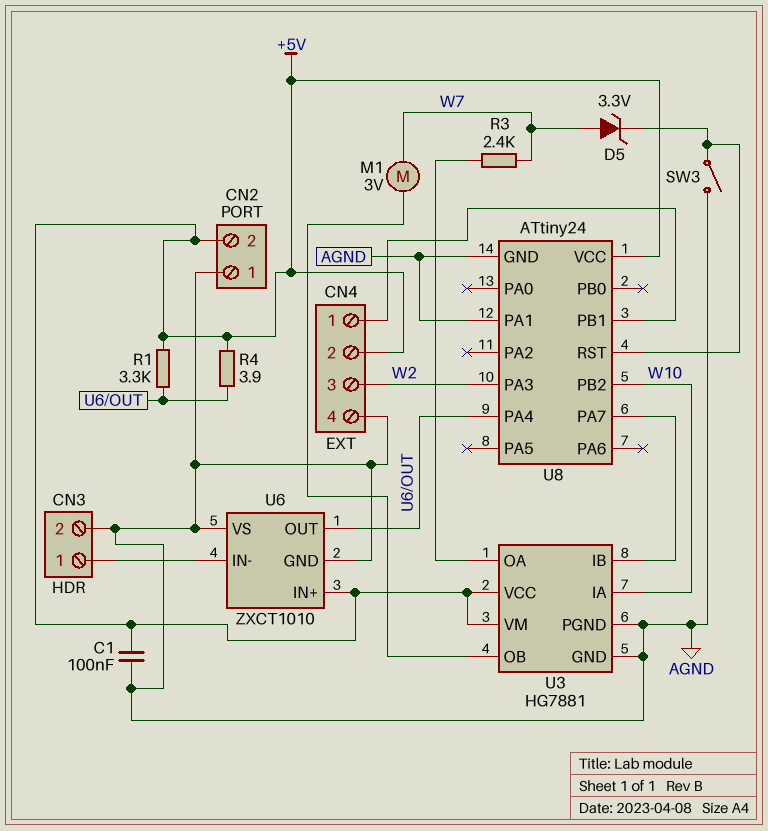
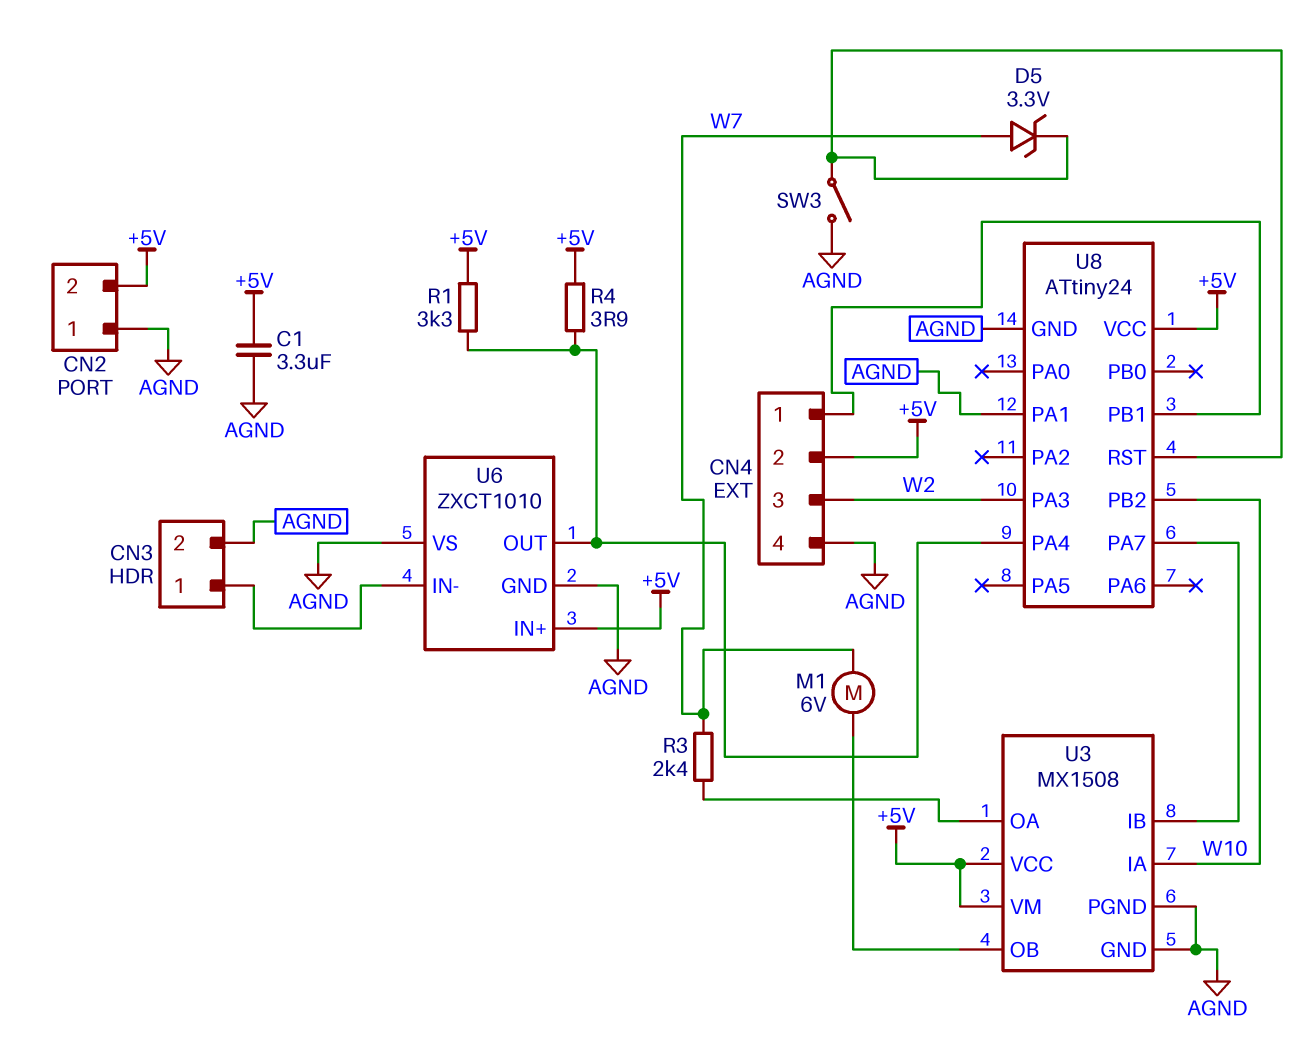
C1: 100nF (+5V, AGND) -> 3.3uF (+5V, AGND)
M1: motor 3V (U3/OB, W7) -> motor 6V (U3/OB, W7)
U3: HG7881 -> MX1508

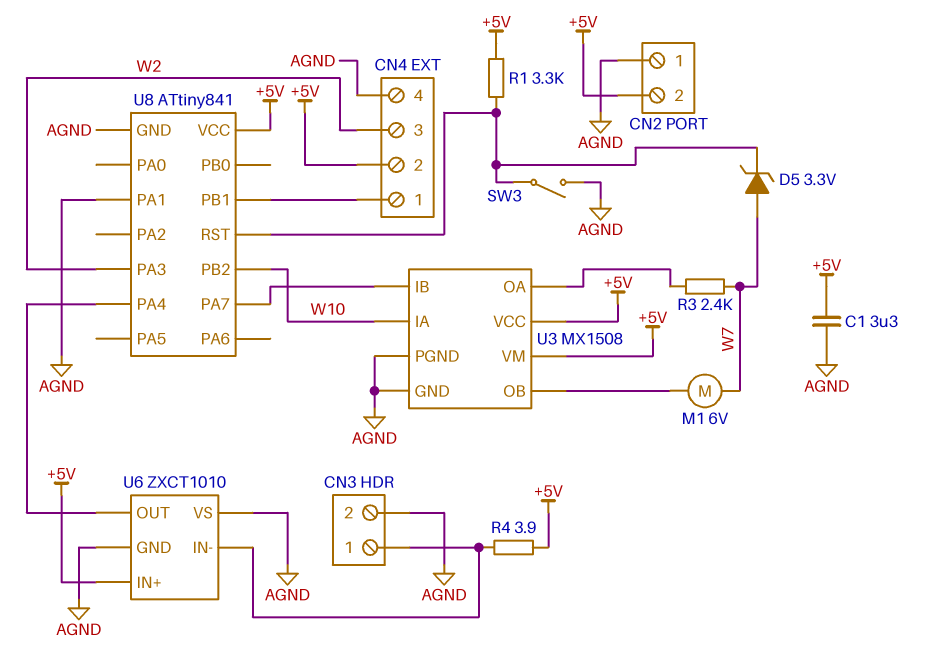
R1: 3.3k (+5V, U6/OUT) -> 3.3k (+5V, U8/RST)
R4: 3.9 (+5V, U6/OUT) -> 3.9 (+5V, CN3/1)
U8: ATtiny24 -> ATtiny841

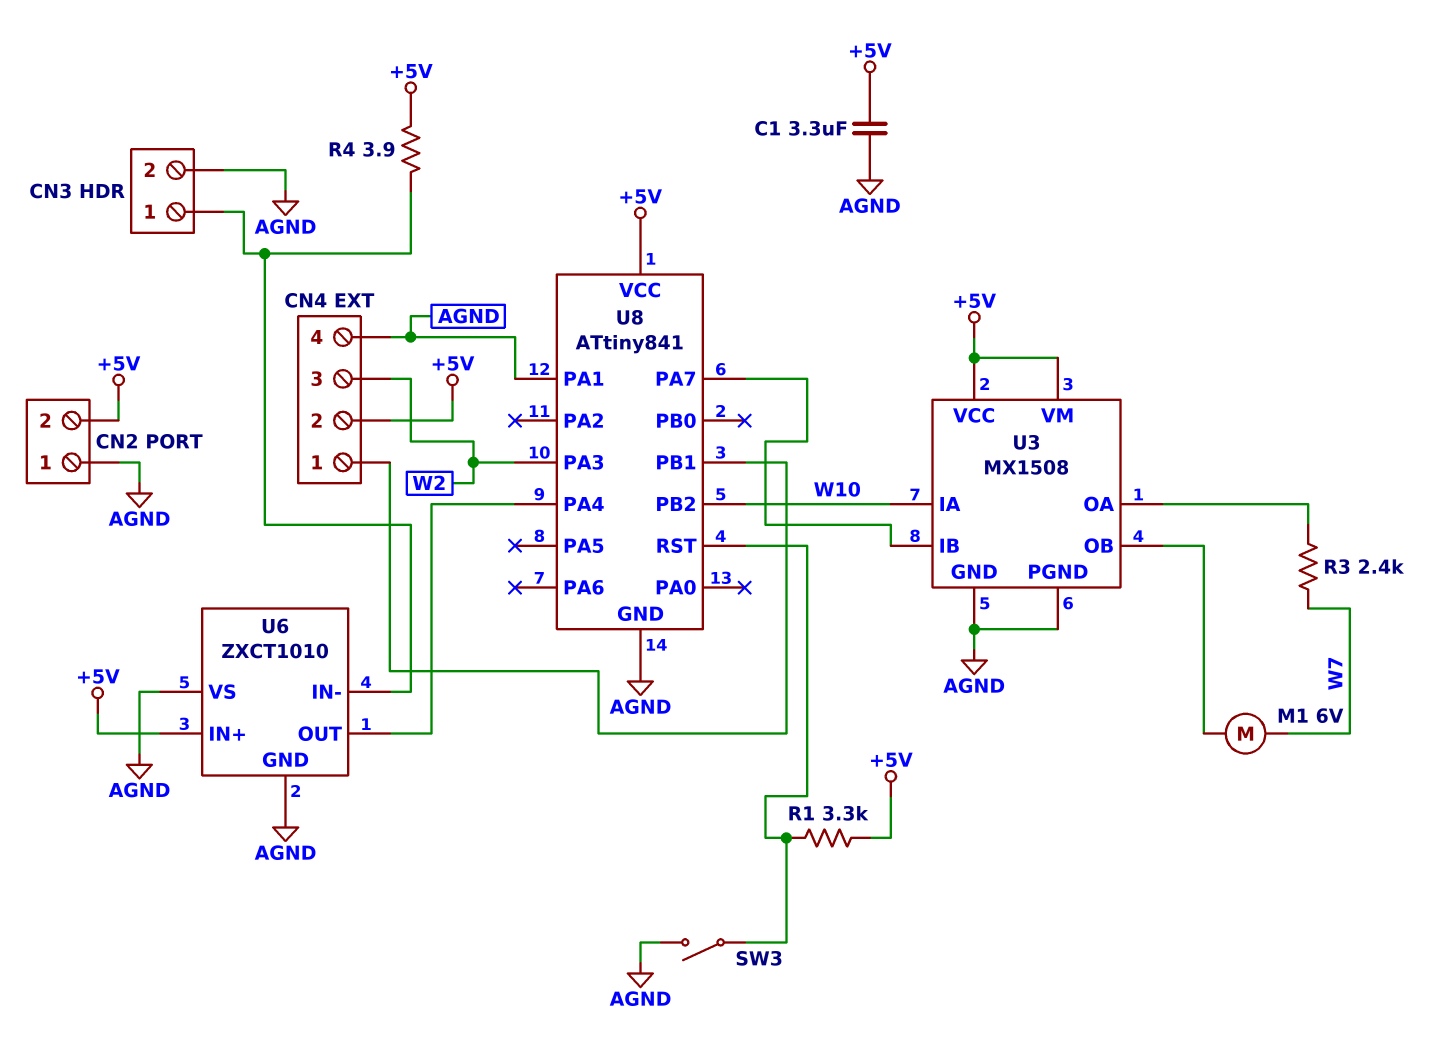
D5: zener 3.3V (A W7, K U8/RST) -> none

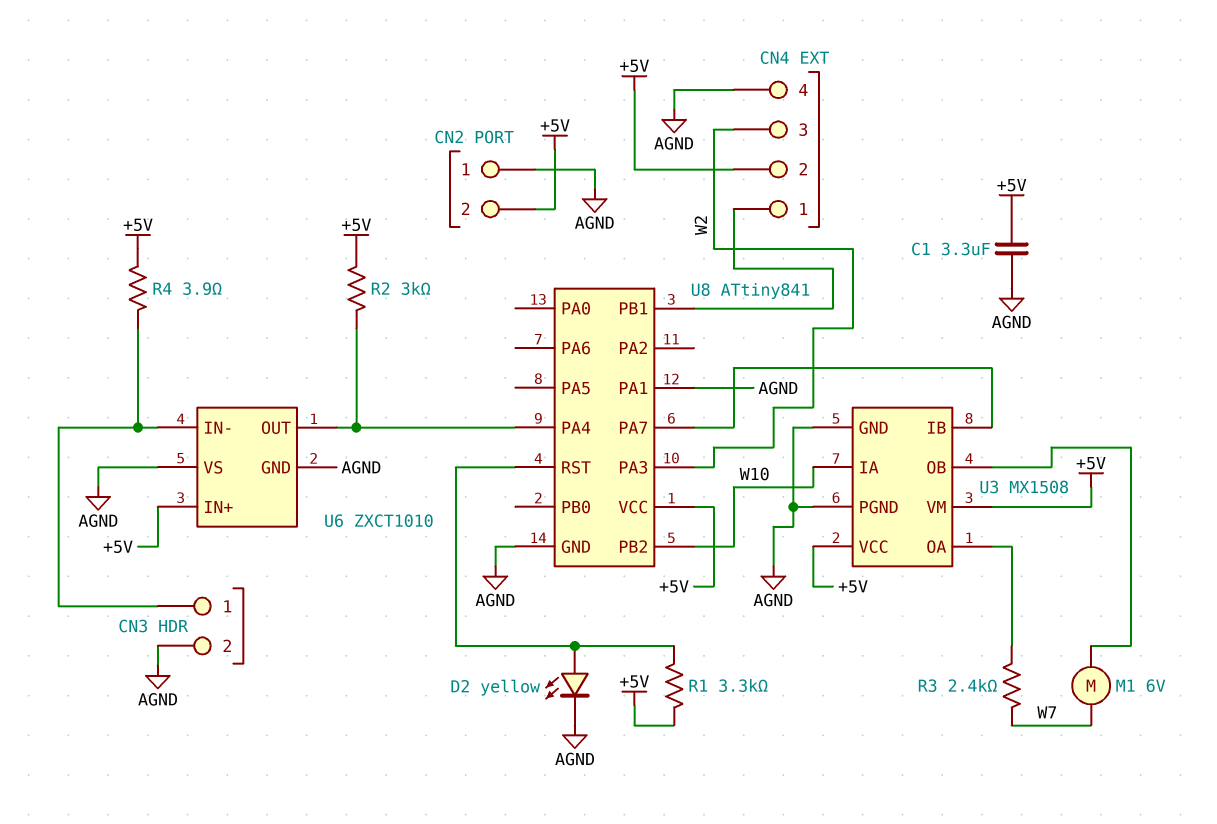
D2: none -> LED yellow (A U8/RST, K AGND)
R2: none -> 3k (+5V, U6/OUT)
SW3: switch (AGND, U8/RST) -> none

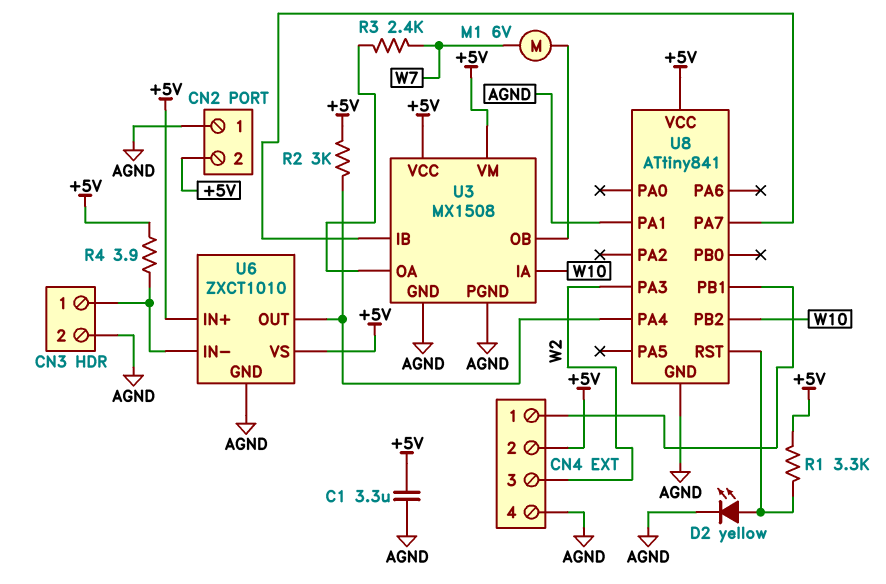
U6 pin VS: AGND -> +5V

